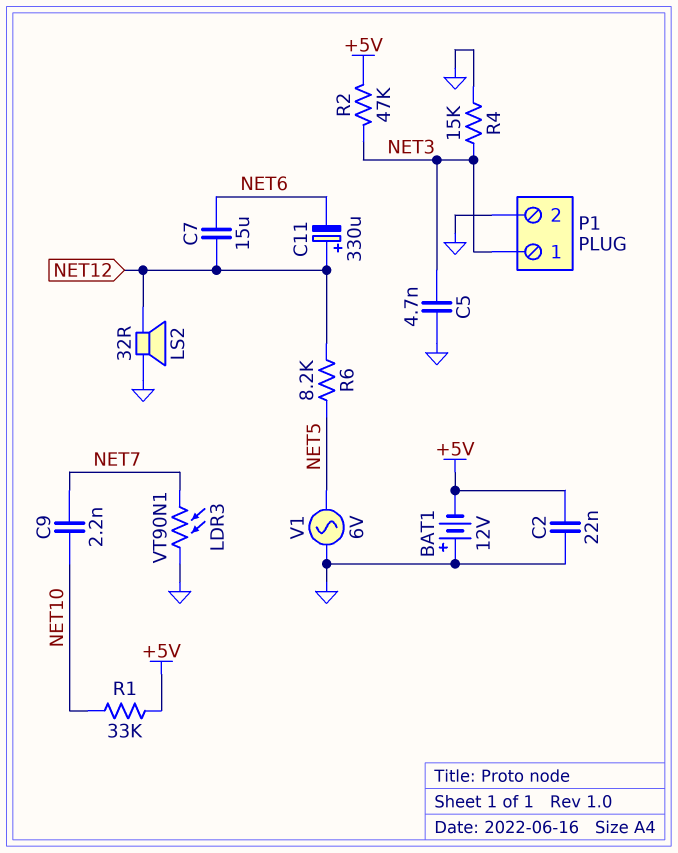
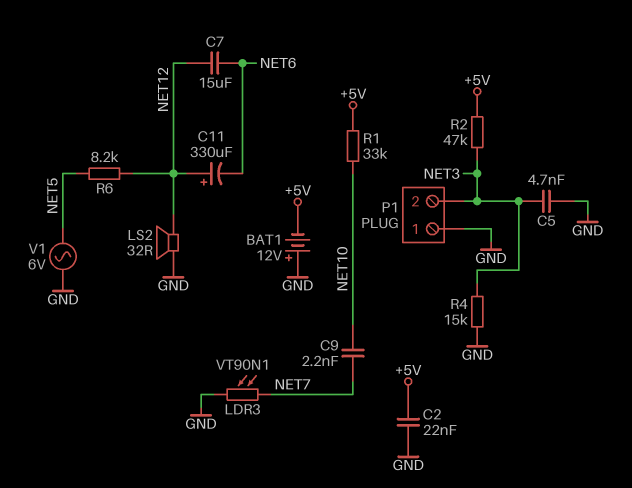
P1 pin 1: NET3 -> GND
P1 pin 2: GND -> NET3

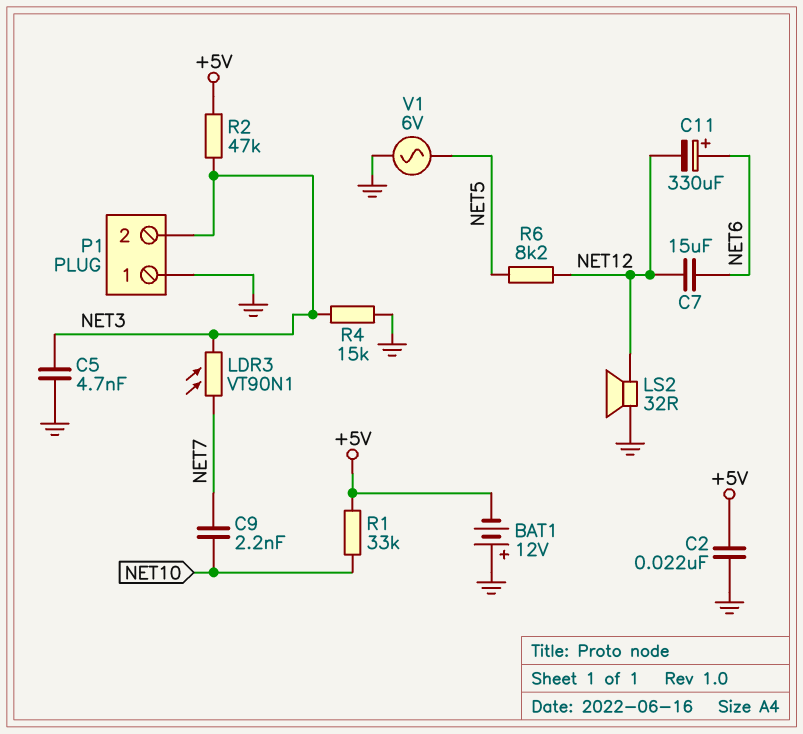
C11: 330uF (plus NET12, minus NET6) -> 330uF (plus NET6, minus NET12)
LDR3: VT90N1 (GND, NET7) -> VT90N1 (NET3, NET7)

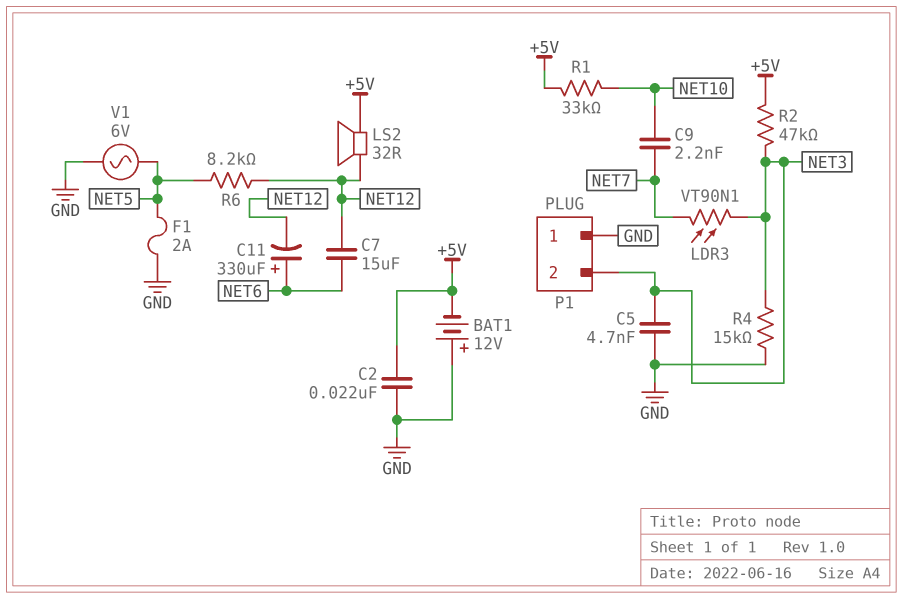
F1: none -> 2A (GND, NET5)
LS2: speaker 32R (GND, NET12) -> speaker 32R (+5V, NET12)

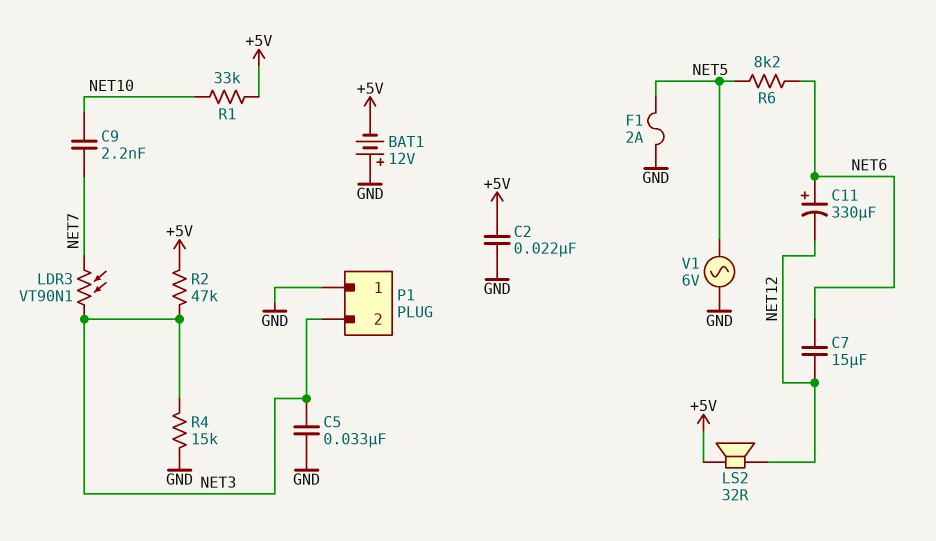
C5: 4.7nF (GND, NET3) -> 33nF (GND, NET3)
R6: 8.2k (NET5, NET12) -> 8.2k (NET5, NET6)

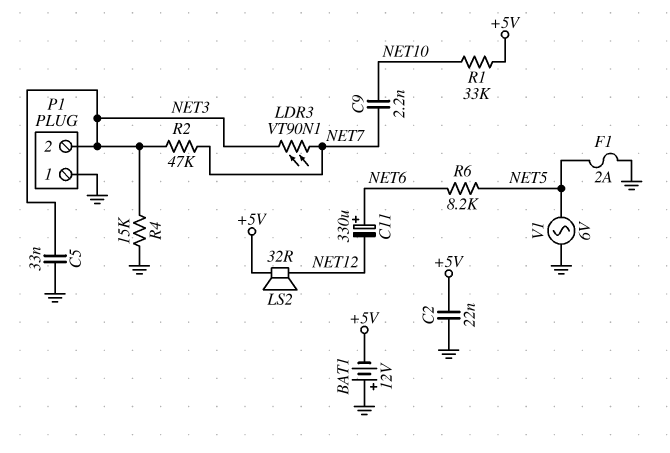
C7: 15uF (NET6, NET12) -> none
R2: 47k (+5V, NET3) -> 47k (NET3, NET7)

